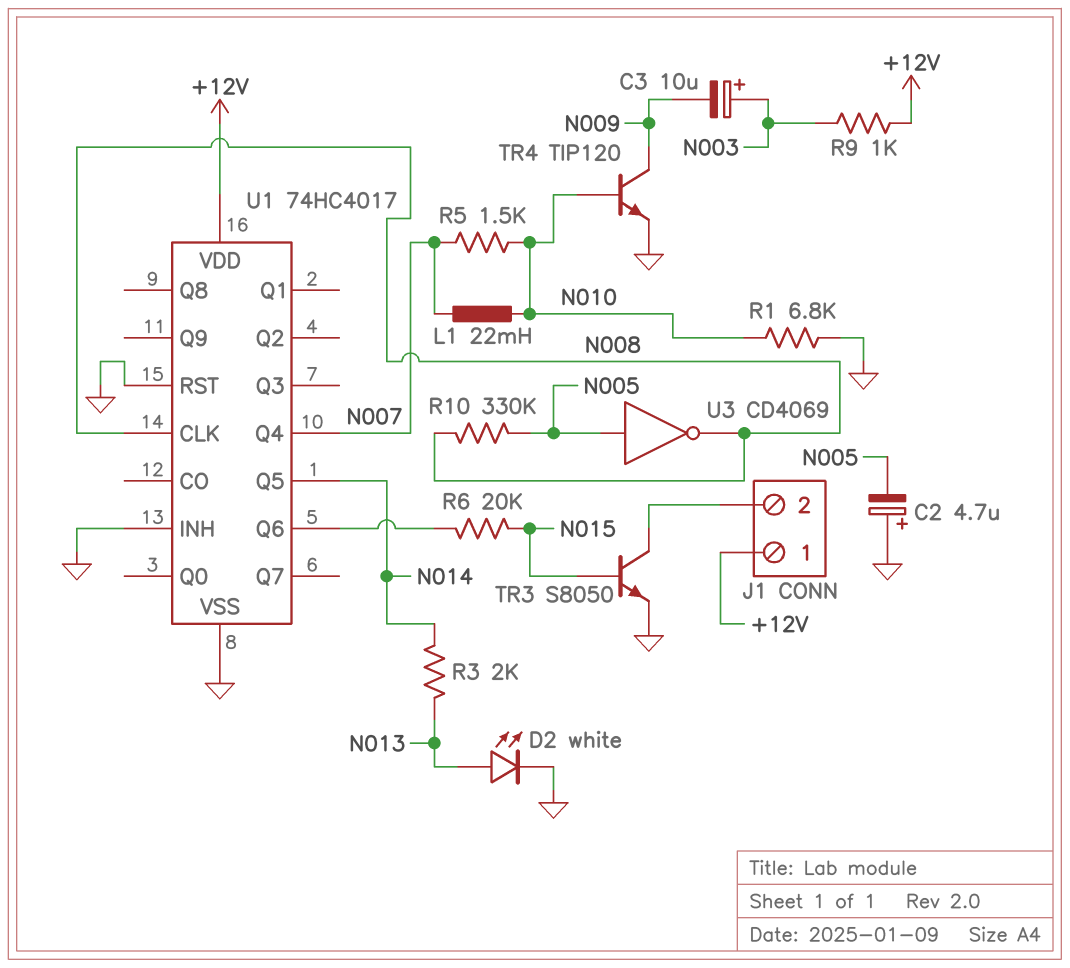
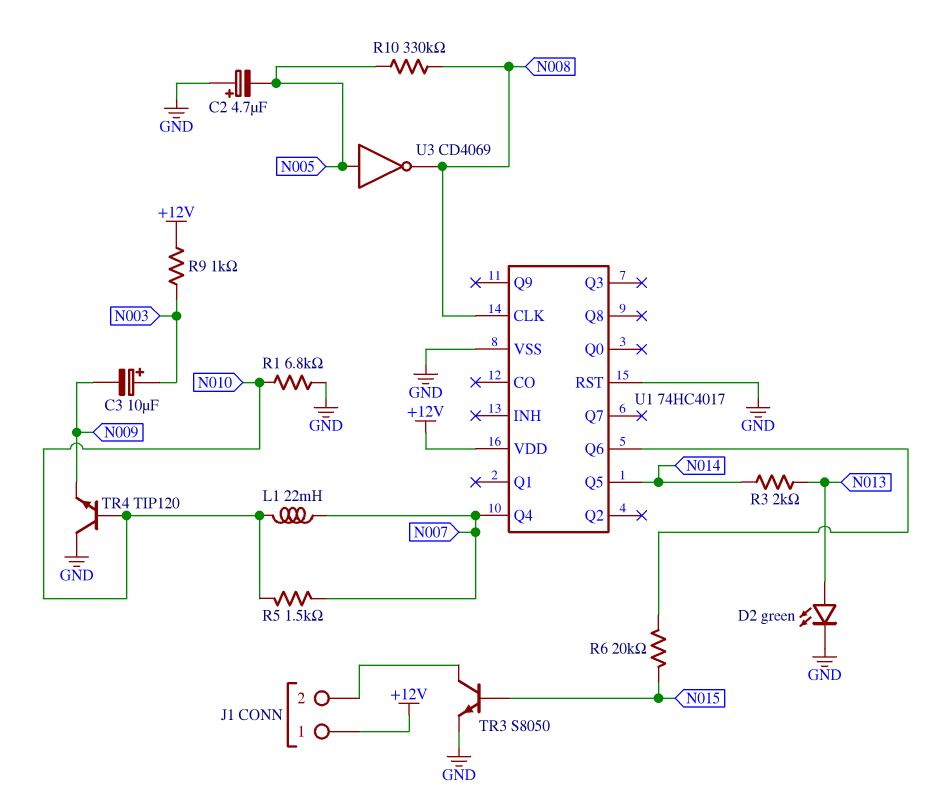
D2: LED white (A N013, K GND) -> LED green (A N013, K GND)
TR4: NPN TIP120 (B N010, C N009, E GND) -> NPN TIP120 (B N010, C GND, E N009)
U1 pin INH: GND -> none

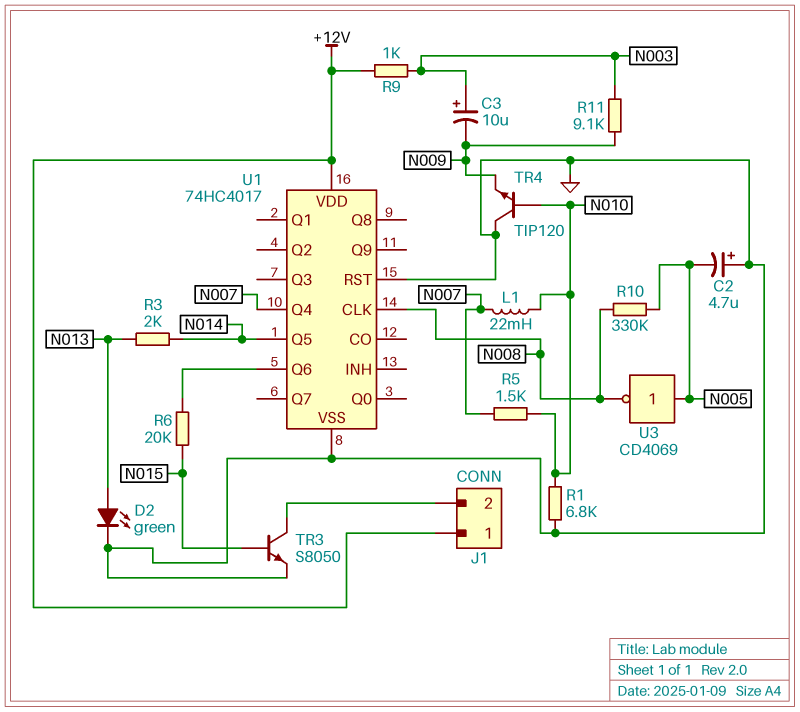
R11: none -> 9.1k (N003, N009)

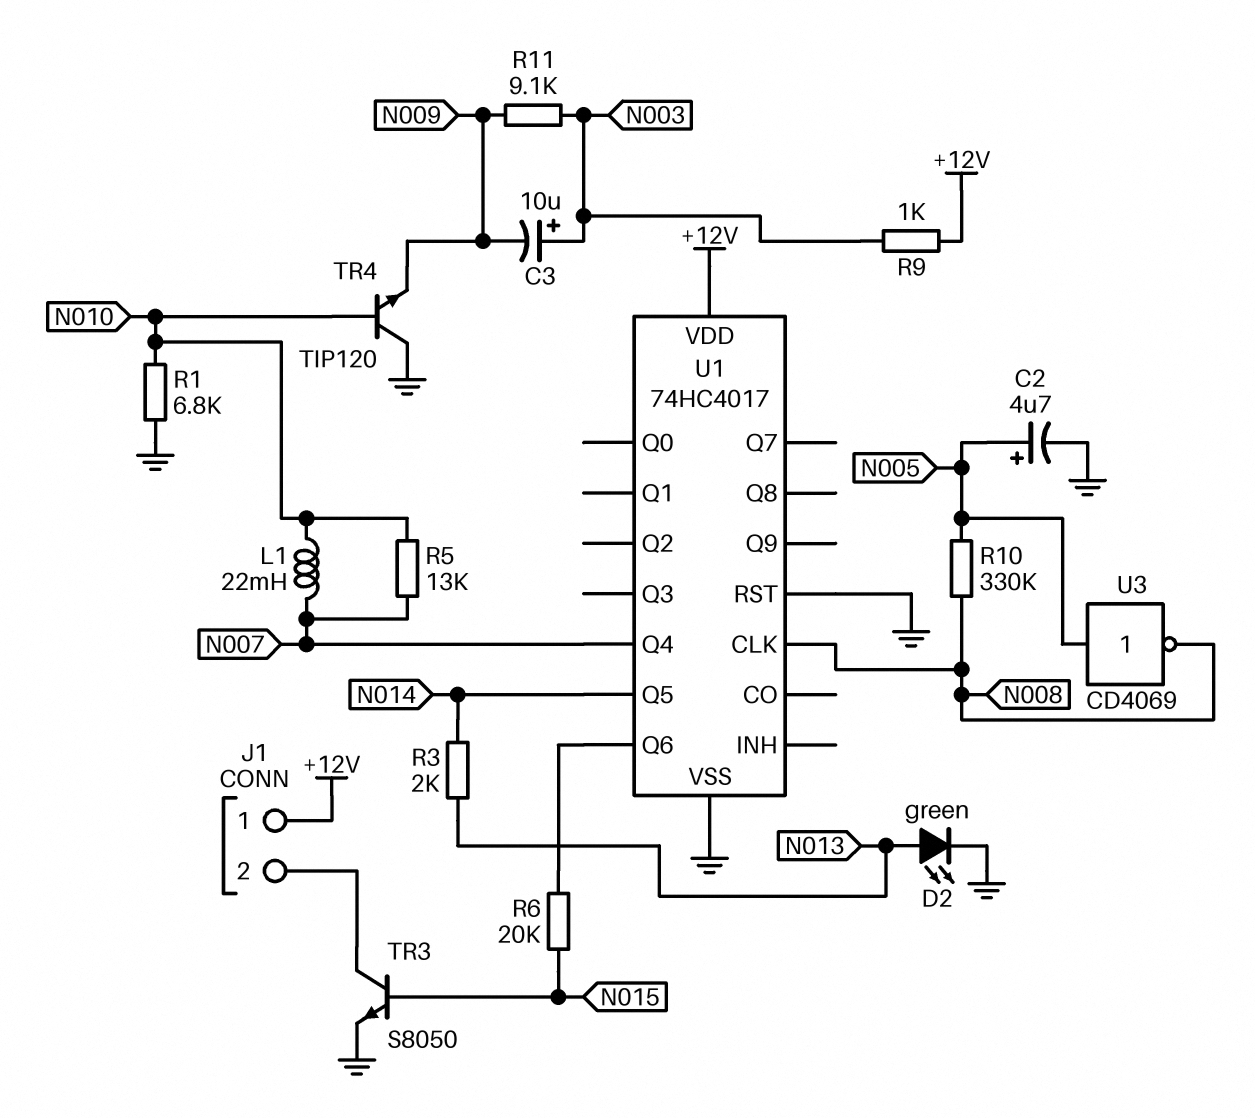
C2: 4.7uF (plus GND, minus N005) -> 4.7uF (plus N005, minus GND)
R5: 1.5k (N007, N010) -> 13k (N007, N010)

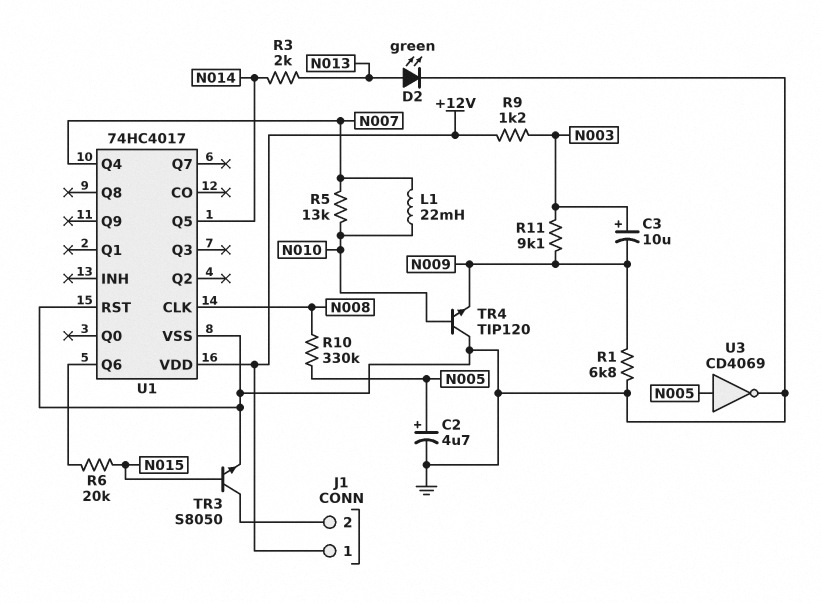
R1: 6.8k (GND, N010) -> 6.8k (GND, N009)
R9: 1k (+12V, N003) -> 1.2k (+12V, N003)
U3: NOT CD4069 (in N005, out N008) -> NOT CD4069 (in N005, out GND)

